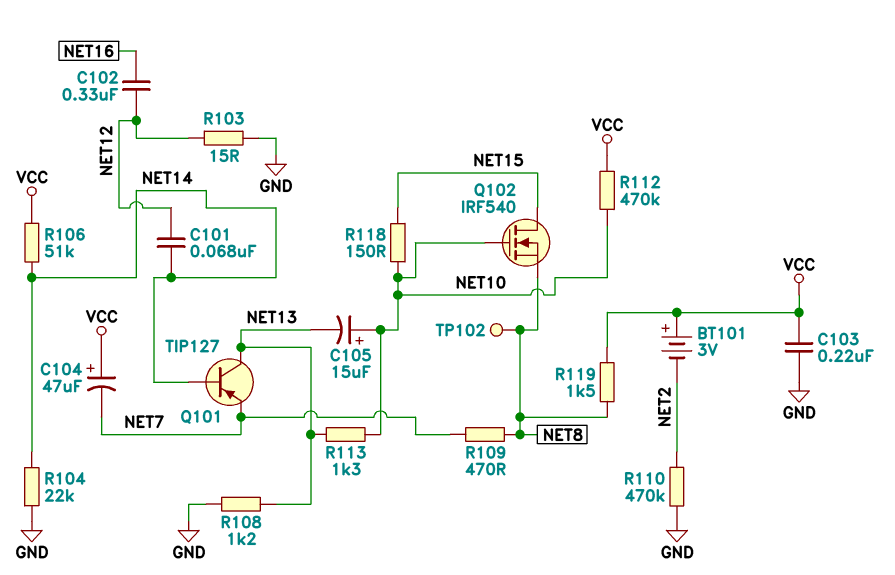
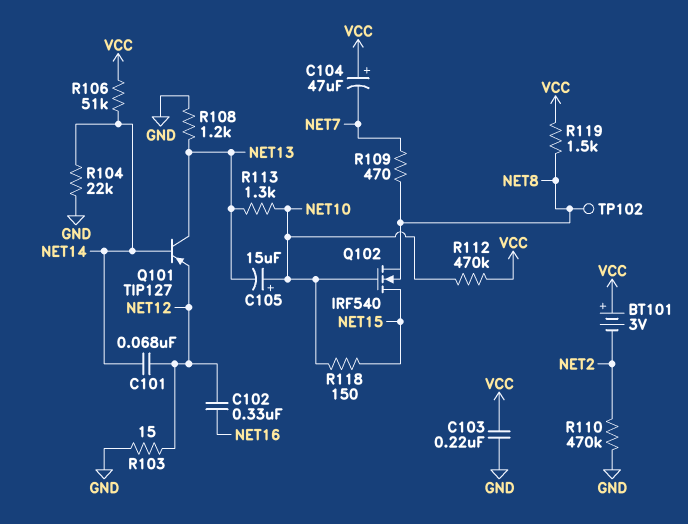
Q101: PNP TIP127 (B NET14, C NET13, E NET7) -> PNP TIP127 (B NET14, C NET13, E NET12)

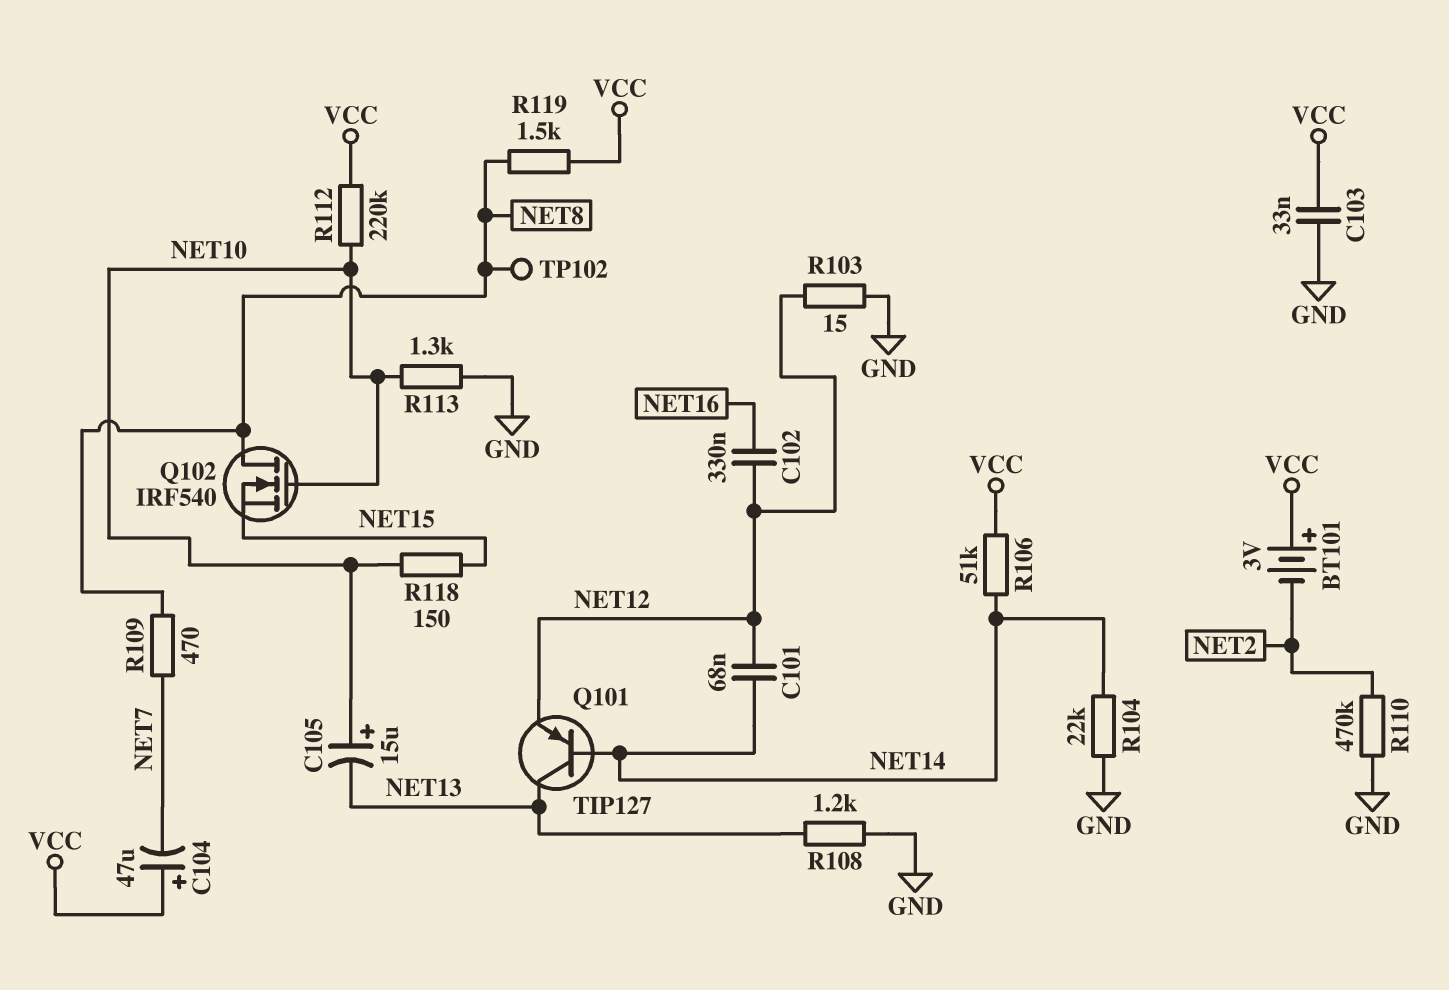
C103: 220nF (GND, VCC) -> 33nF (GND, VCC)
Q102: NMOS IRF540 (G NET10, D NET15, S NET8) -> NMOS IRF540 (G NET10, D NET8, S NET15)
R112: 470k (NET10, VCC) -> 220k (NET10, VCC)
R113: 1.3k (NET10, NET13) -> 1.3k (GND, NET10)

